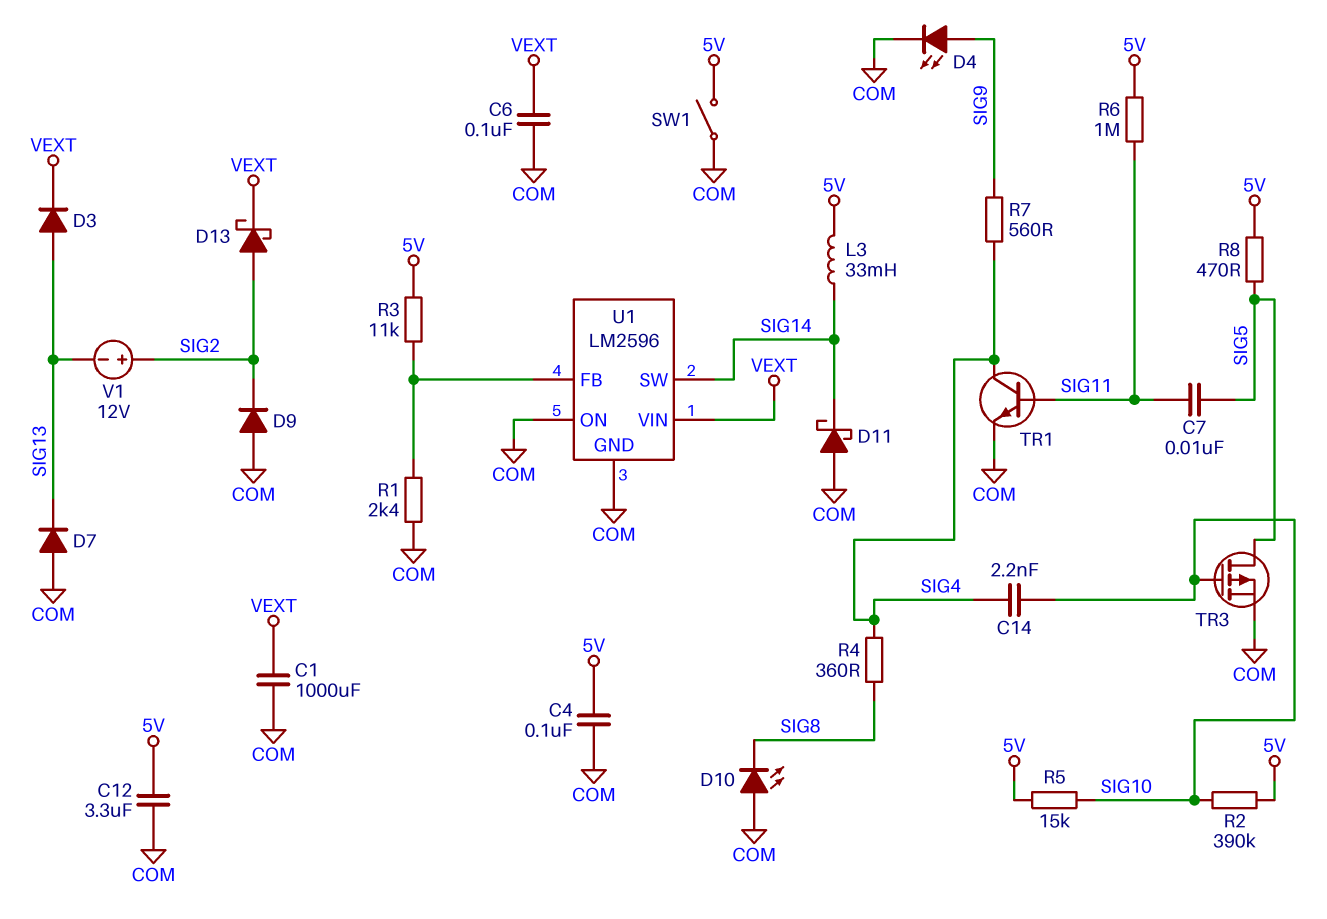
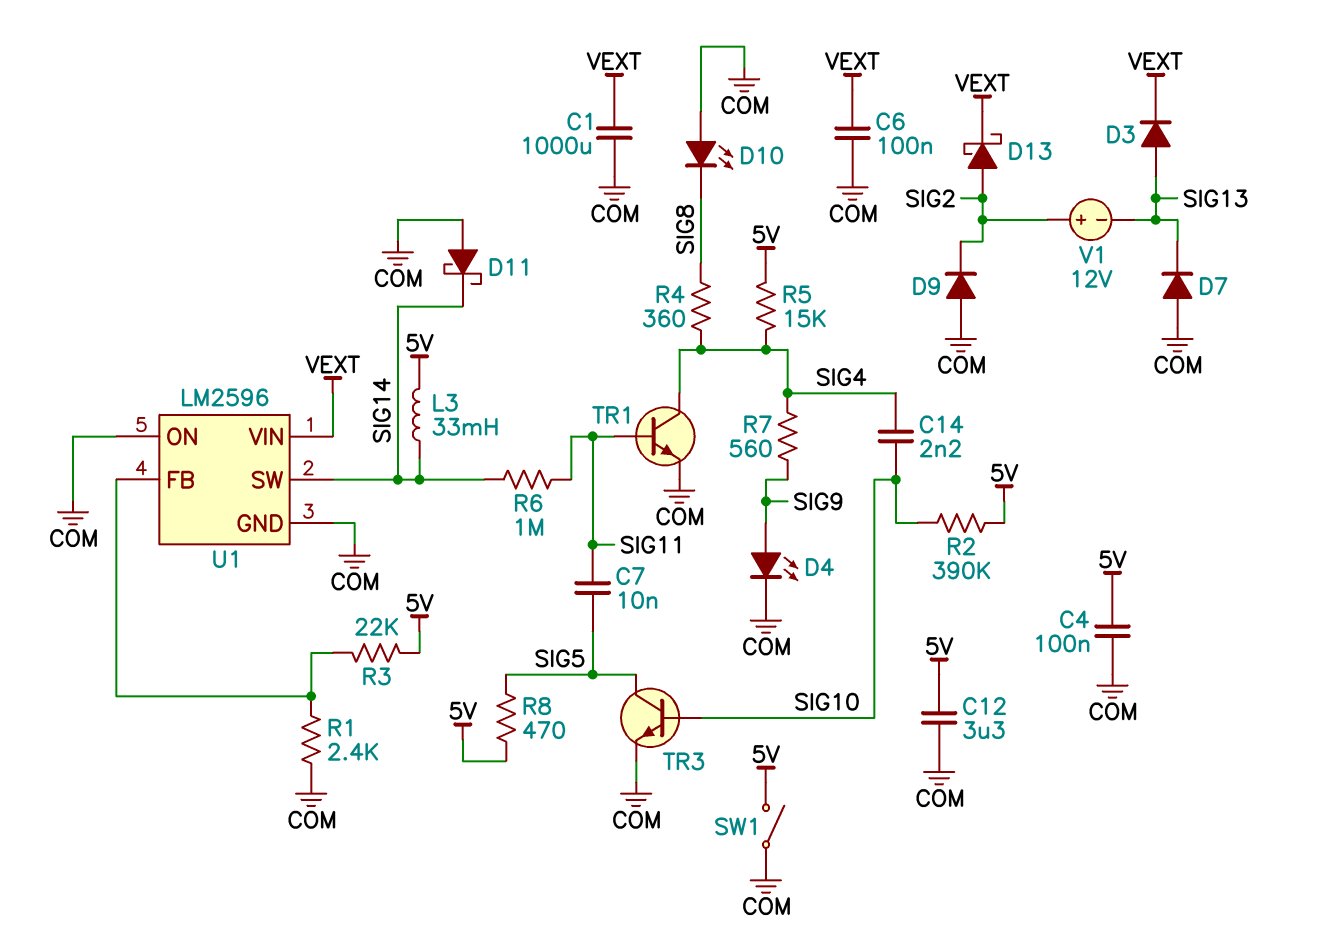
R3: 11k (5V, U1/FB) -> 22k (5V, U1/FB)
R5: 15k (5V, SIG10) -> 15k (5V, SIG4)
R6: 1M (5V, SIG11) -> 1M (SIG11, SIG14)
TR3: PMOS (G SIG10, D SIG5, S COM) -> NPN (B SIG10, C SIG5, E COM)

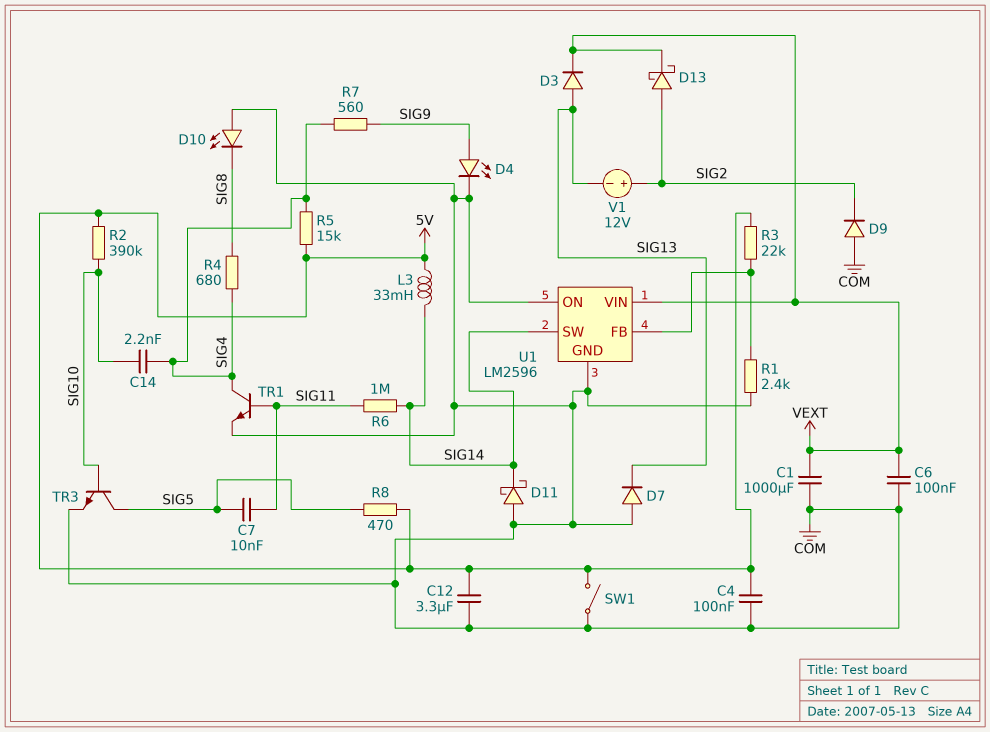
R4: 360 (SIG4, SIG8) -> 680 (SIG4, SIG8)

